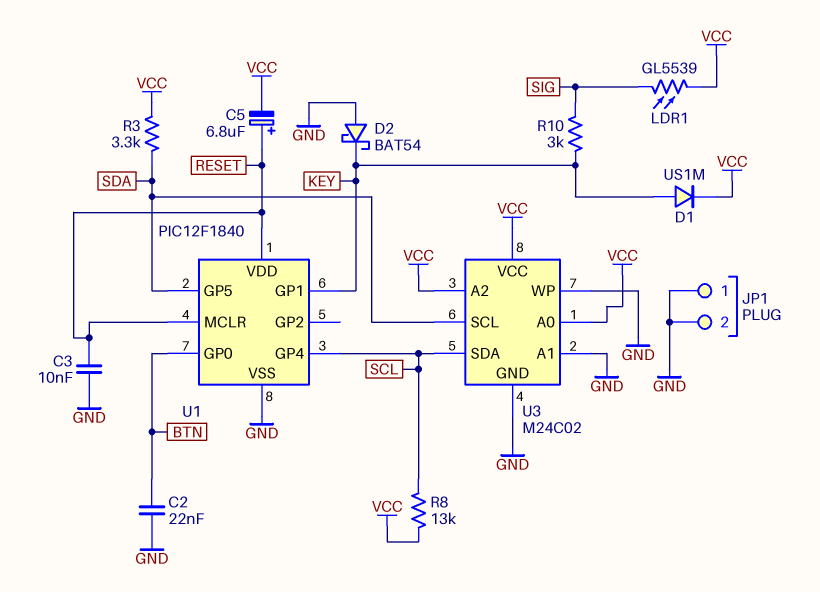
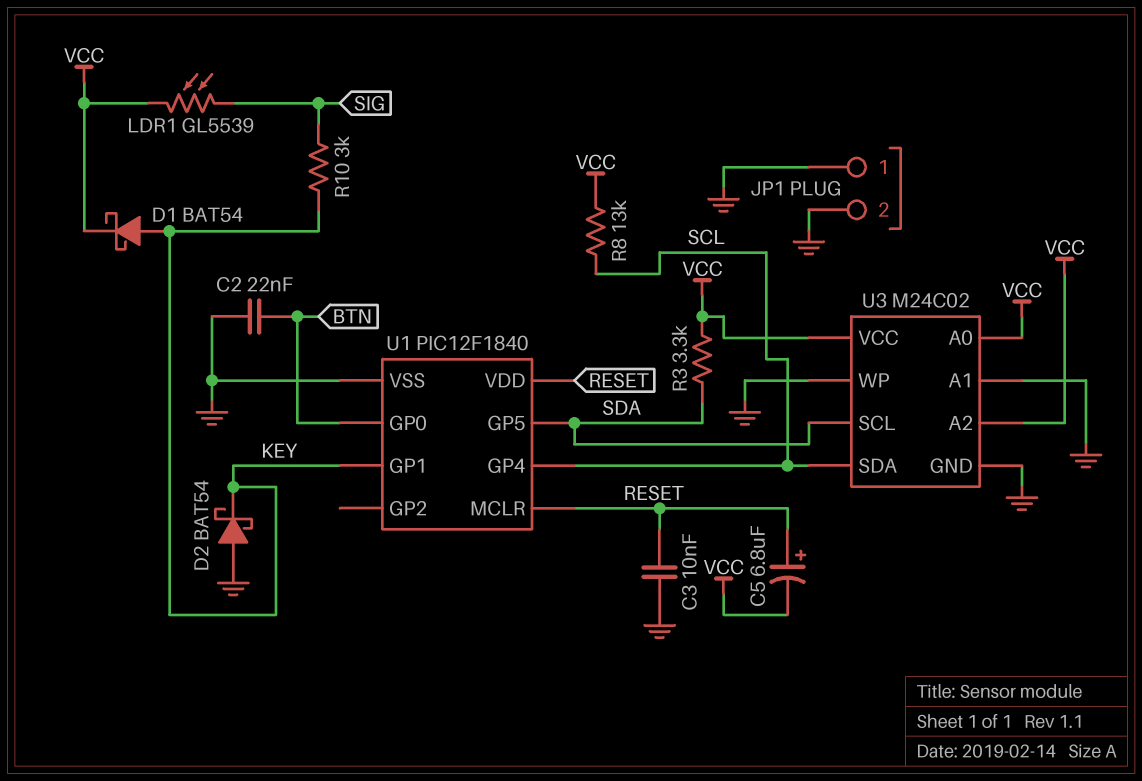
D1: diode US1M (A KEY, K VCC) -> schottky BAT54 (A KEY, K VCC)

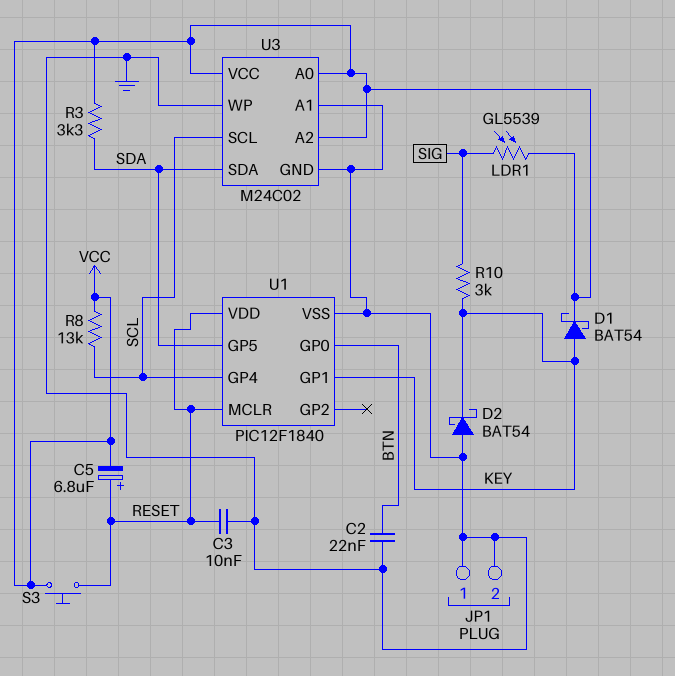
S3: none -> button (RESET, VCC)
U3 pin SCL: SDA -> SCL
U3 pin SDA: SCL -> SDA

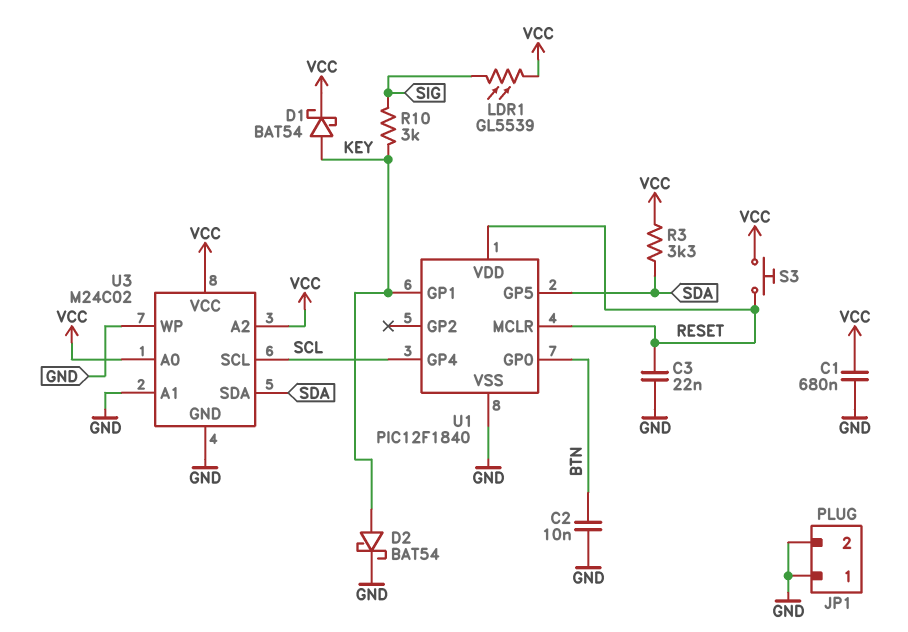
C1: none -> 680nF (GND, VCC)
C2: 22nF (BTN, GND) -> 10nF (BTN, GND)
C3: 10nF (GND, RESET) -> 22nF (GND, RESET)
C5: 6.8uF (plus RESET, minus VCC) -> none
D2: schottky BAT54 (A GND, K KEY) -> schottky BAT54 (A KEY, K GND)
R8: 13k (SCL, VCC) -> none

